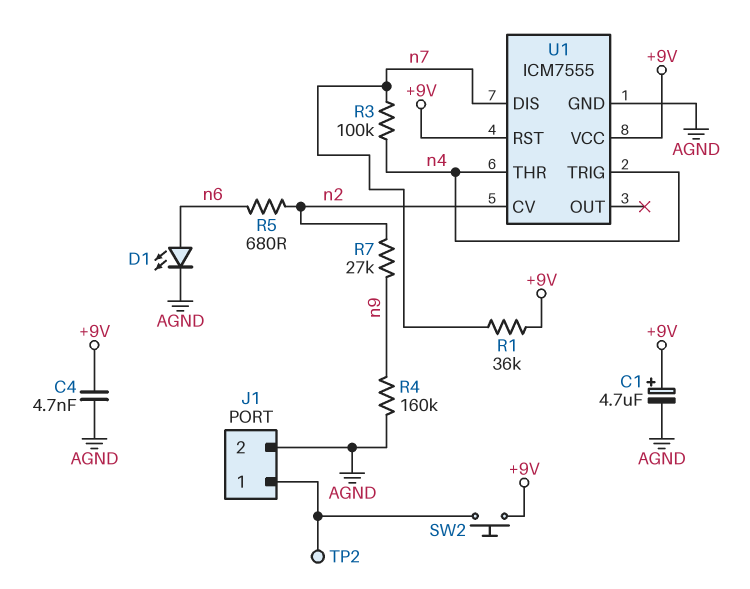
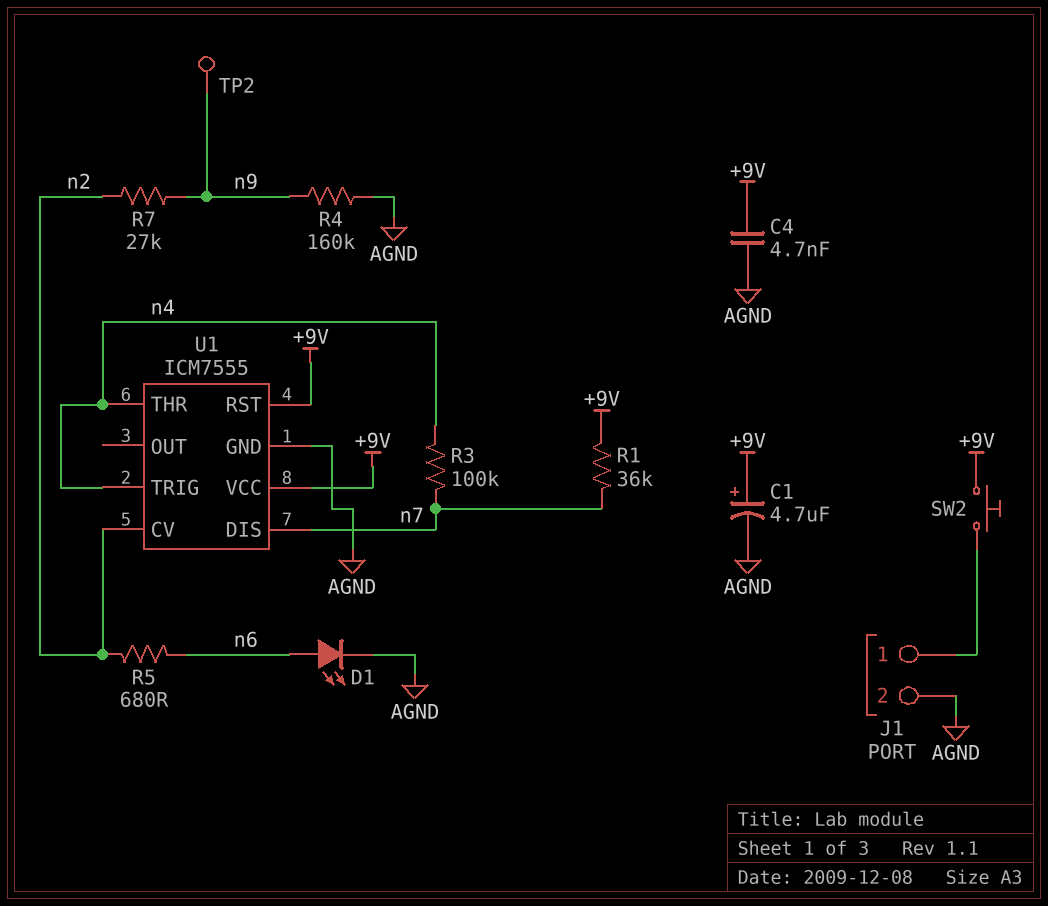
TP2: test point (J1/1) -> test point (n9)

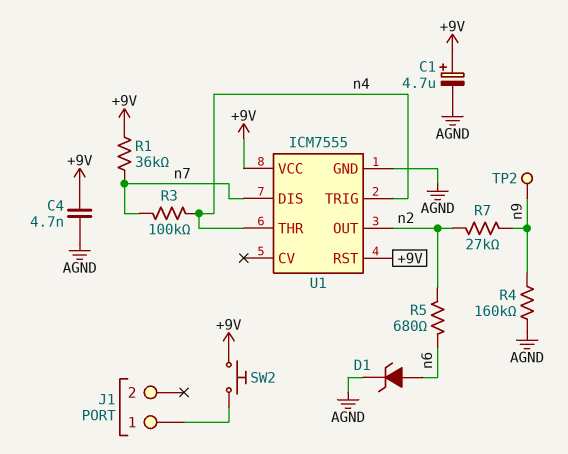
D1: LED (A n6, K AGND) -> zener (A n6, K AGND)
J1 pin 2: AGND -> none
U1 pin CV: n2 -> none
U1 pin OUT: none -> n2

